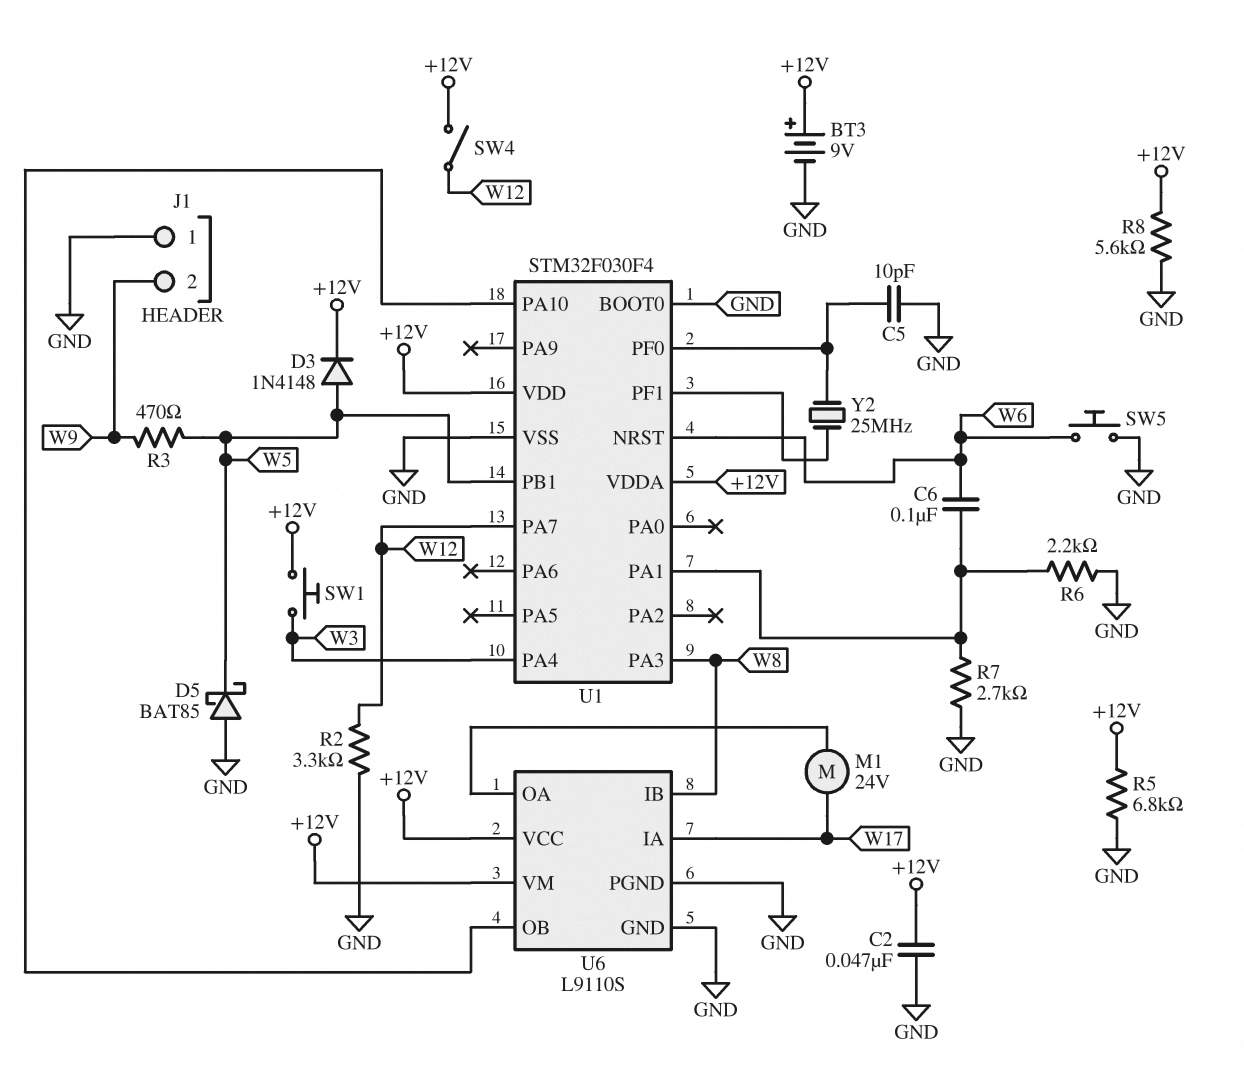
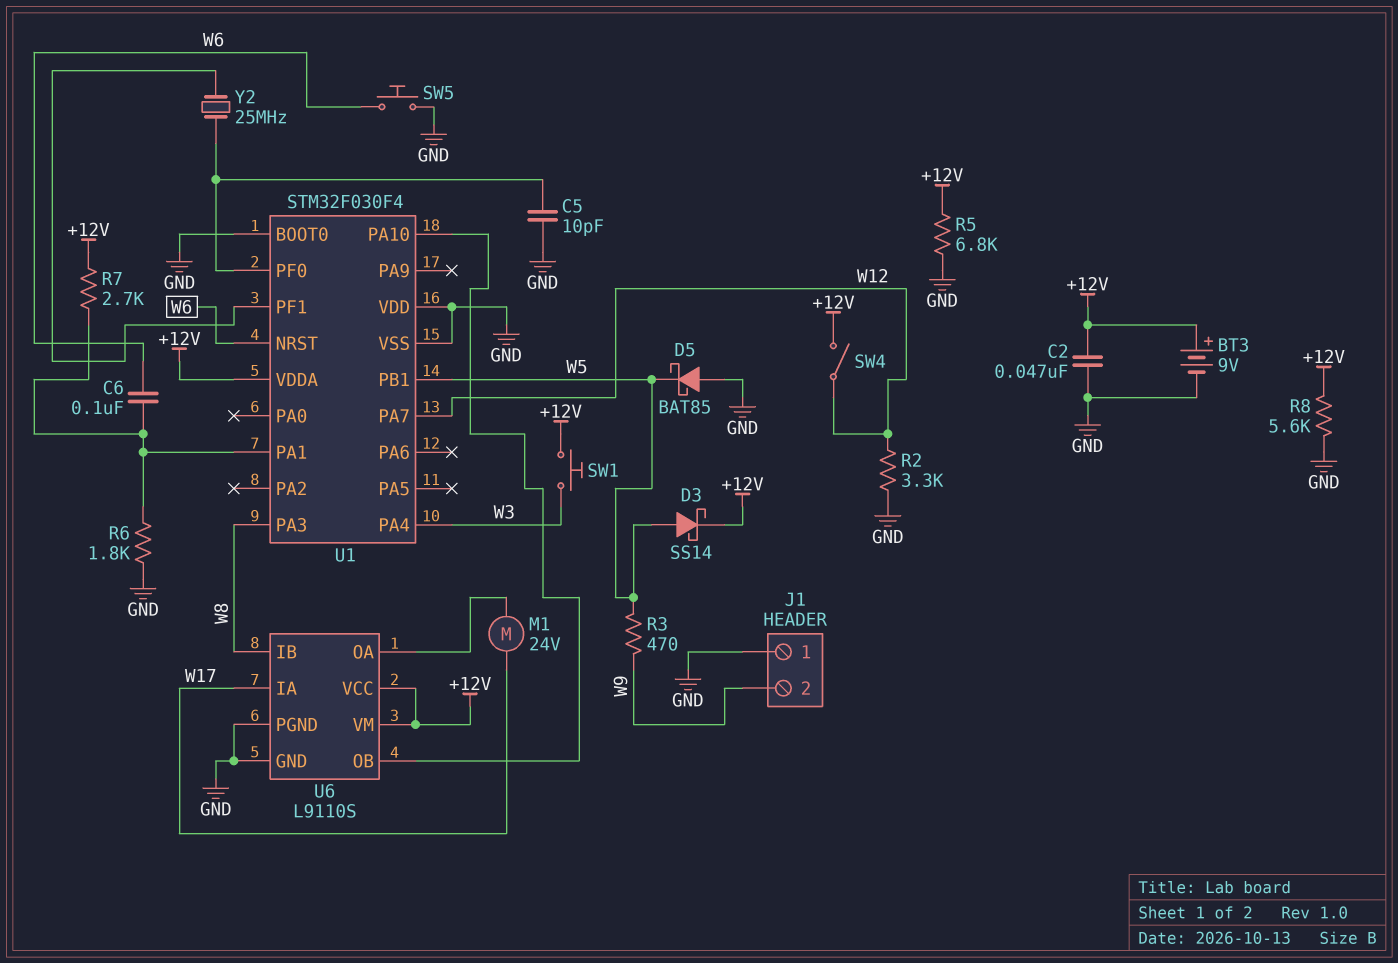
D3: diode 1N4148 (A W5, K +12V) -> schottky SS14 (A W5, K +12V)
R6: 2.2k (GND, U1/PA1) -> 1.8k (GND, U1/PA1)
R7: 2.7k (GND, U1/PA1) -> 2.7k (+12V, U1/PA1)
U1 pin VDD: +12V -> GND

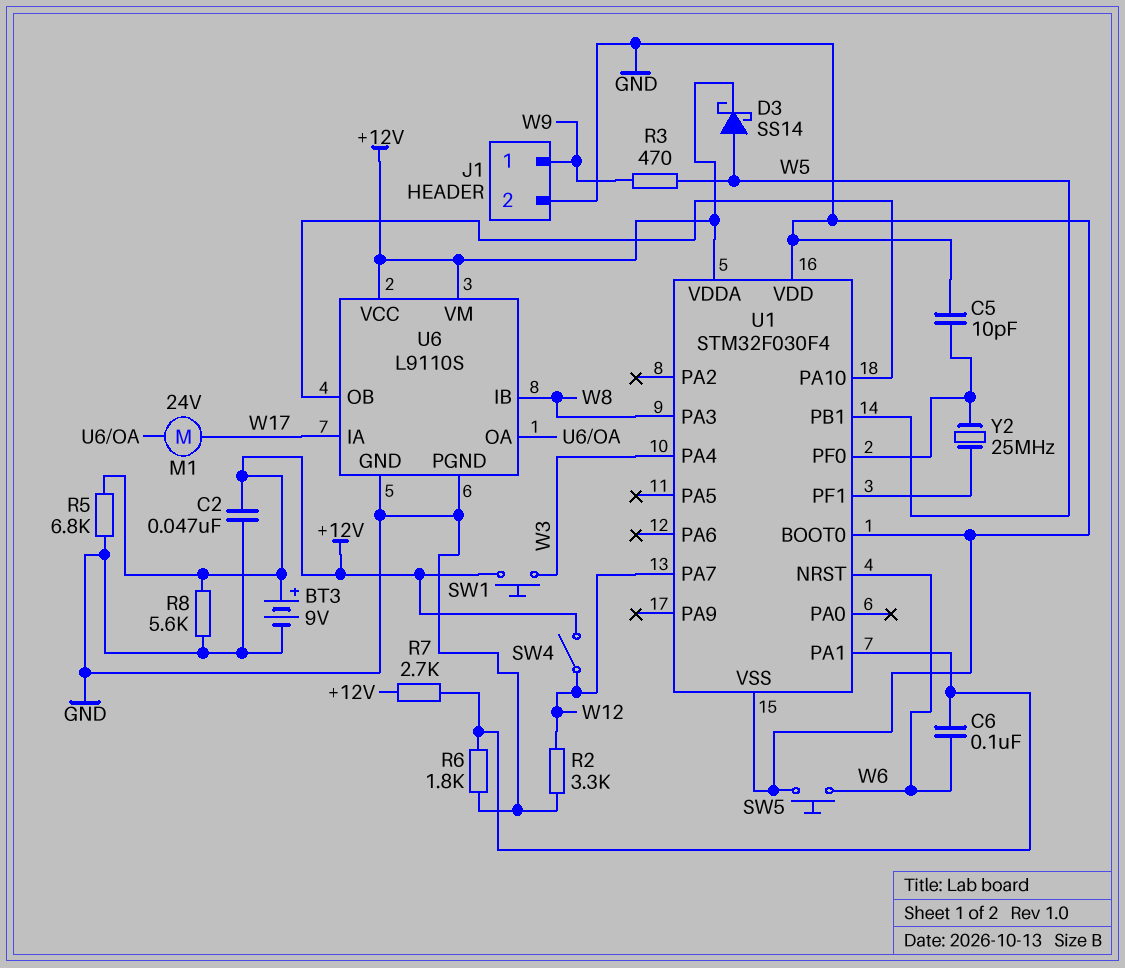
D5: schottky BAT85 (A GND, K W5) -> none
J1 pin 1: GND -> W9
J1 pin 2: W9 -> GND

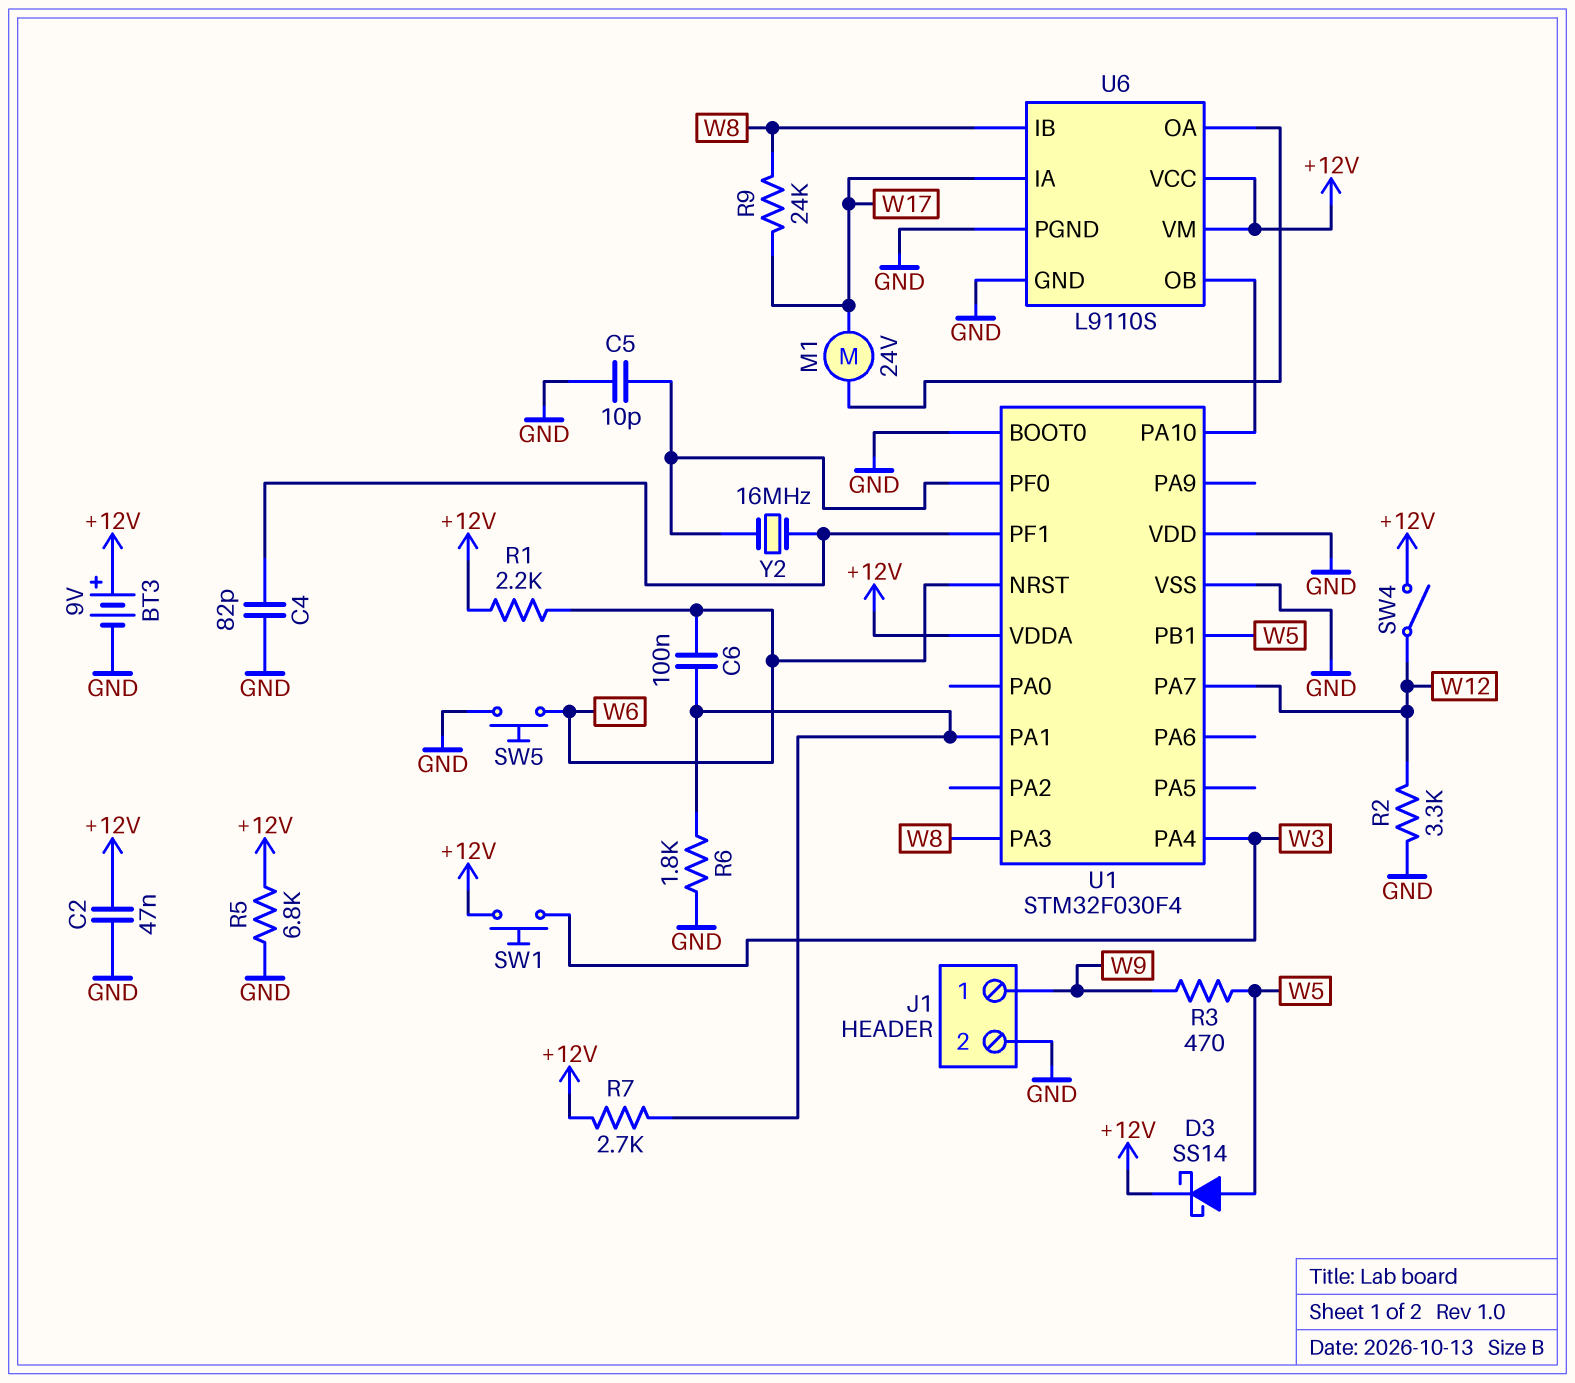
C4: none -> 82pF (GND, U1/PF1)
R1: none -> 2.2k (+12V, W6)
R8: 5.6k (+12V, GND) -> none
R9: none -> 24k (W8, W17)
Y2: 25MHz (U1/PF0, U1/PF1) -> 16MHz (U1/PF0, U1/PF1)

